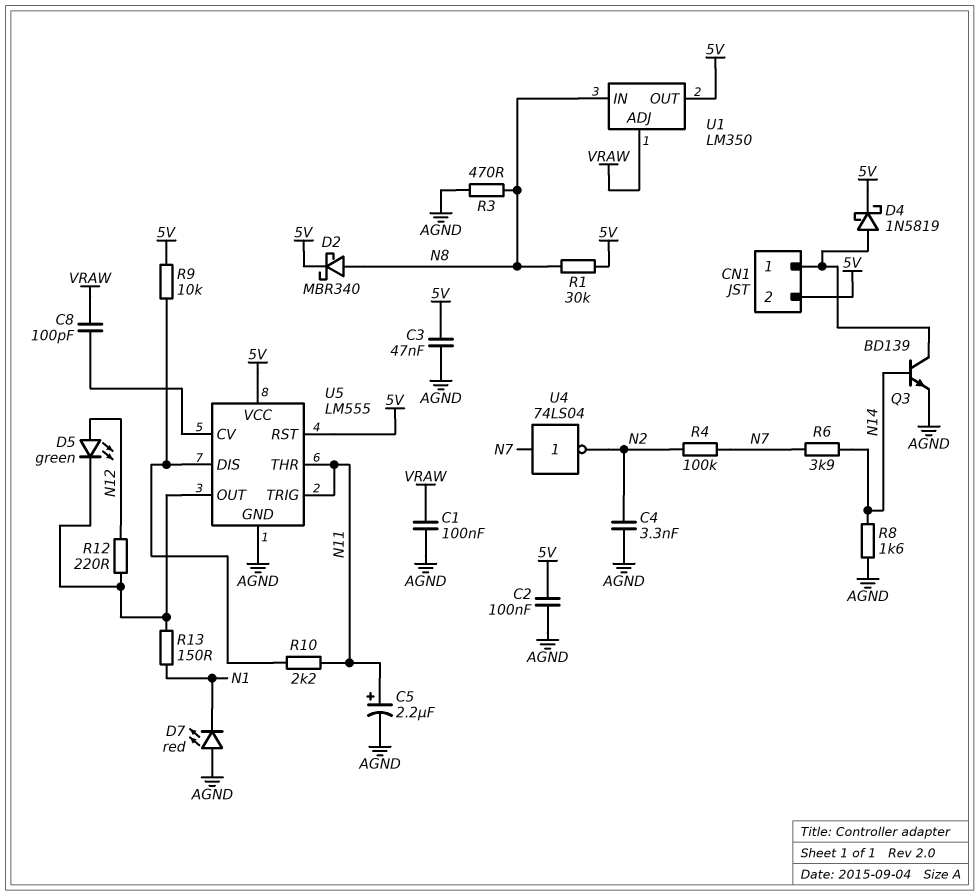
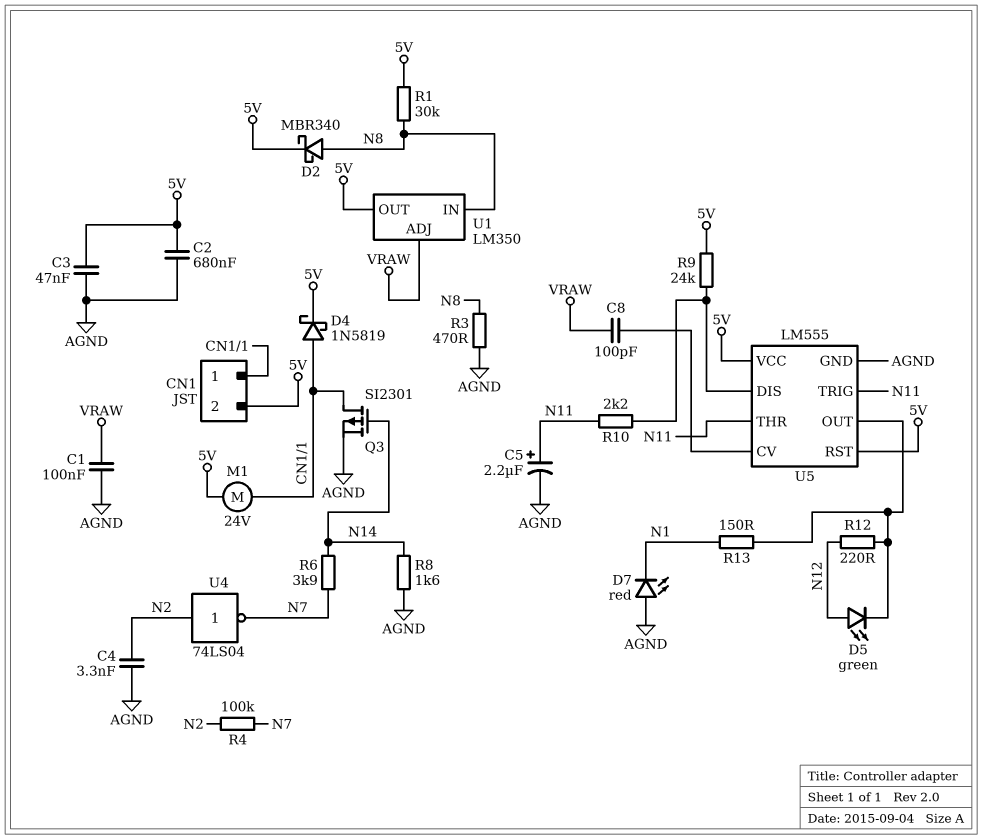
C2: 100nF (5V, AGND) -> 680nF (5V, AGND)
M1: none -> motor 24V (5V, CN1/1)
Q3: NPN BD139 (B N14, C CN1/1, E AGND) -> PMOS SI2301 (G N14, D CN1/1, S AGND)
R9: 10k (5V, U5/DIS) -> 24k (5V, U5/DIS)
U4: NOT 74LS04 (in N7, out N2) -> NOT 74LS04 (in N2, out N7)

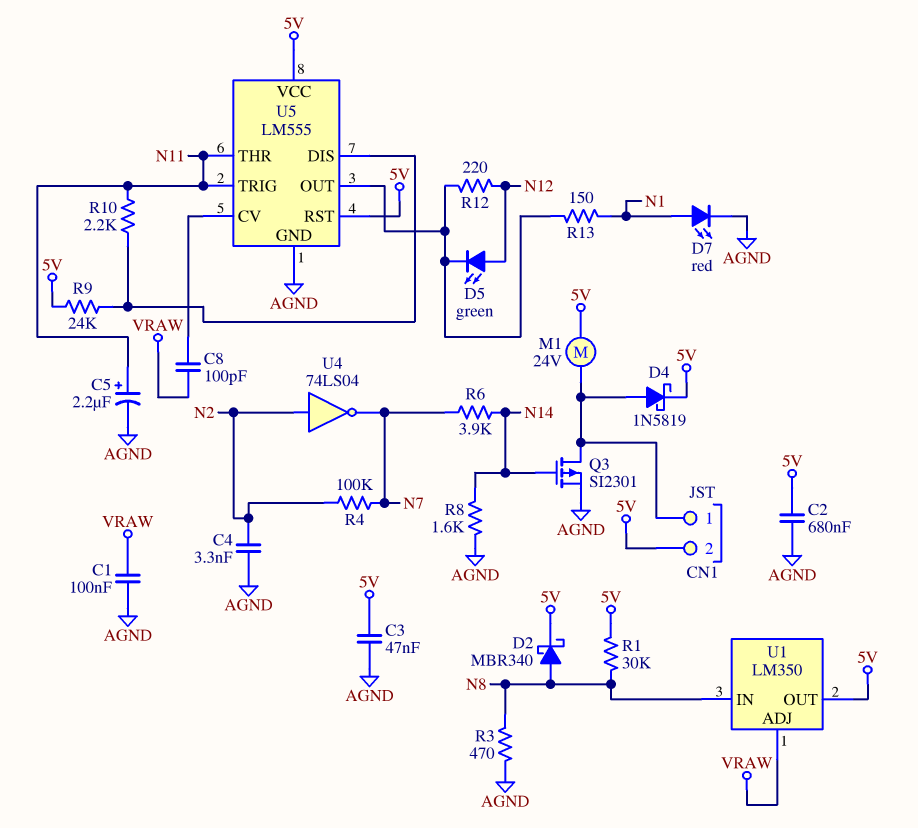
D7: LED red (A AGND, K N1) -> LED red (A N1, K AGND)

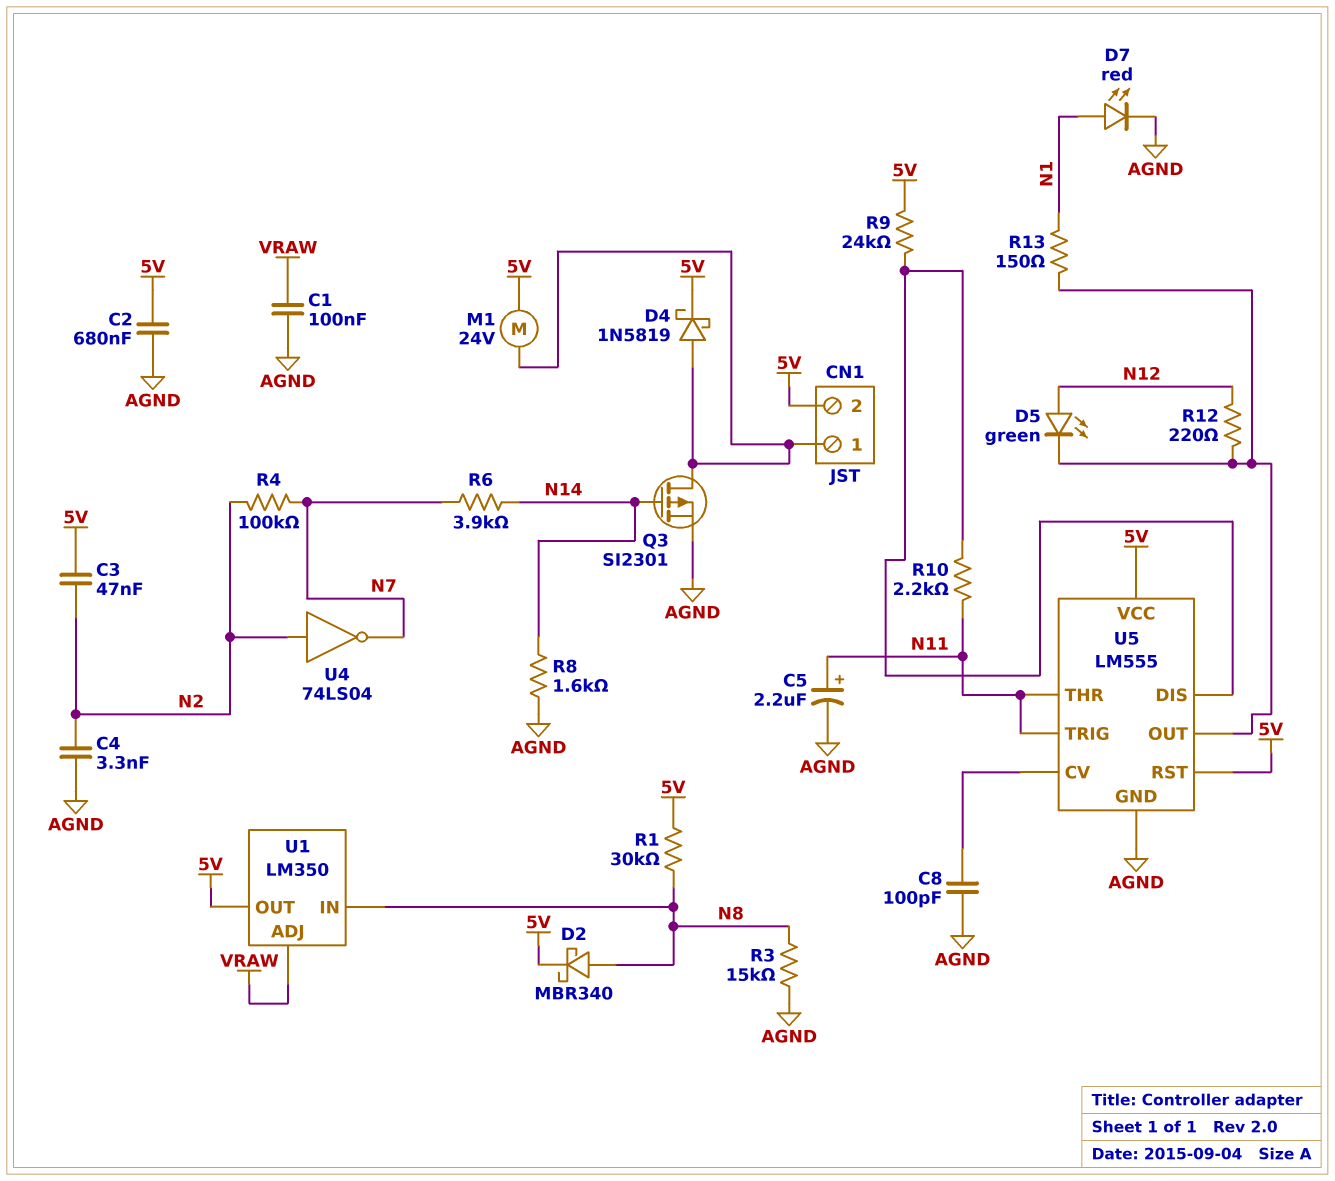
C3: 47nF (5V, AGND) -> 47nF (5V, N2)
C8: 100pF (U5/CV, VRAW) -> 100pF (AGND, U5/CV)
R3: 470 (AGND, N8) -> 15k (AGND, N8)

